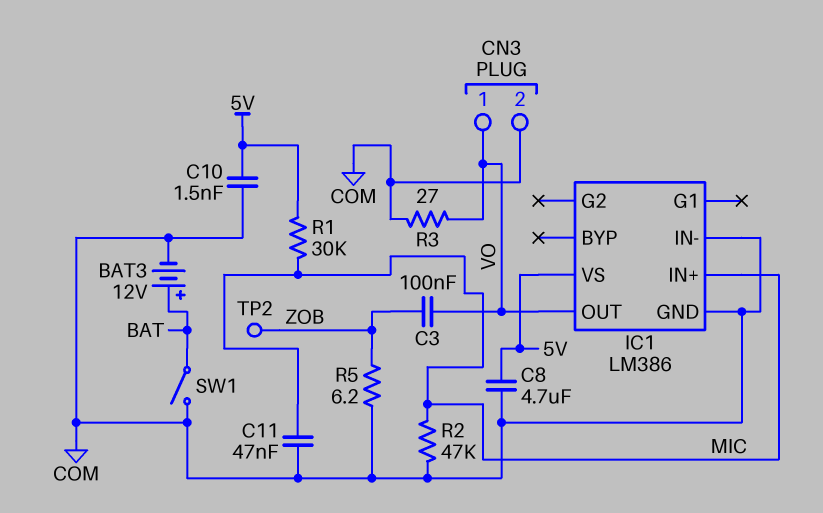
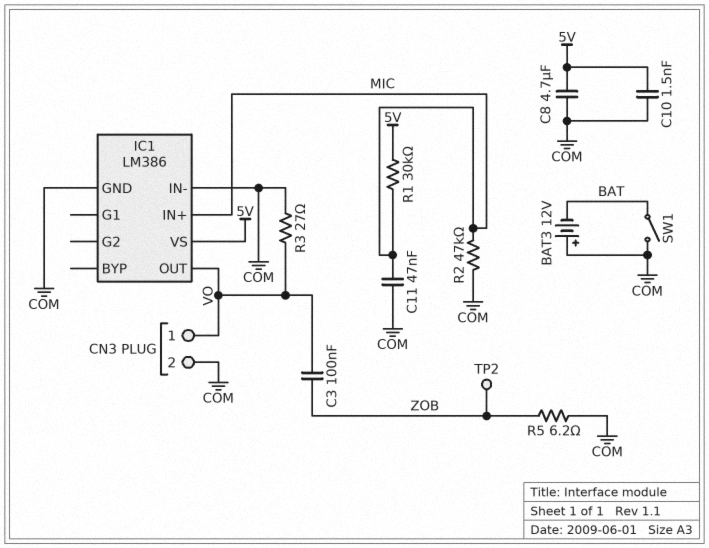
BAT3: 12V (plus BAT, minus COM) -> 12V (plus COM, minus BAT)

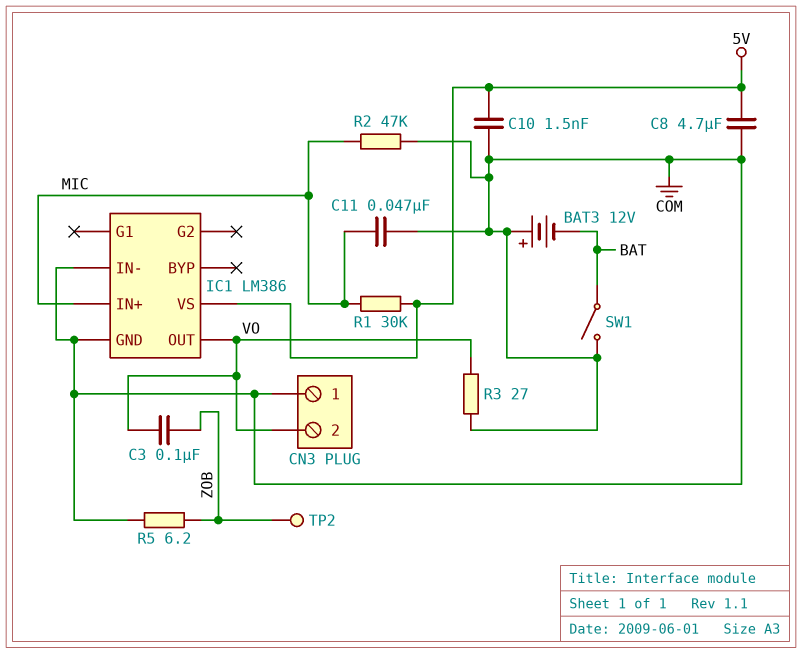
CN3 pin 1: VO -> COM
CN3 pin 2: COM -> VO

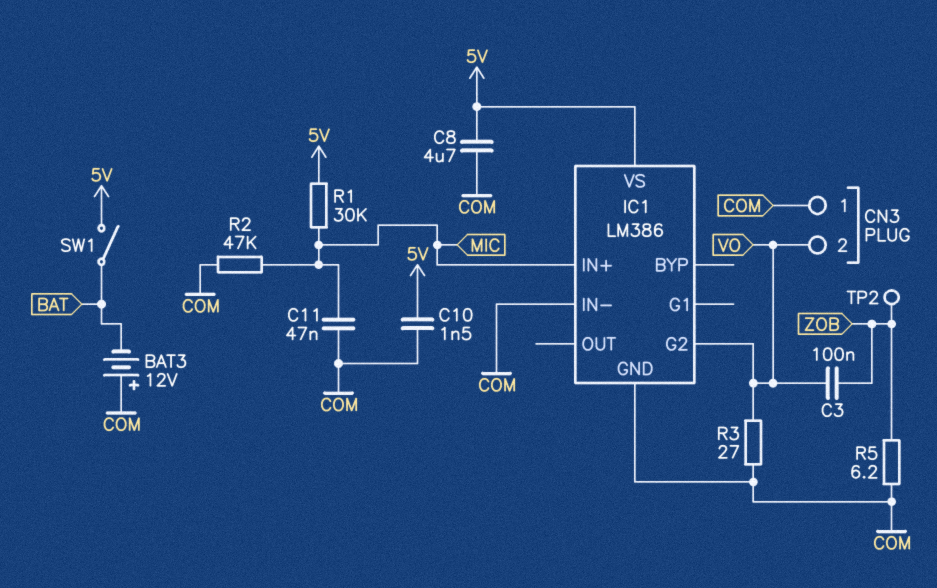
IC1 pin G2: none -> VO
IC1 pin OUT: VO -> none
SW1: switch (BAT, COM) -> switch (5V, BAT)

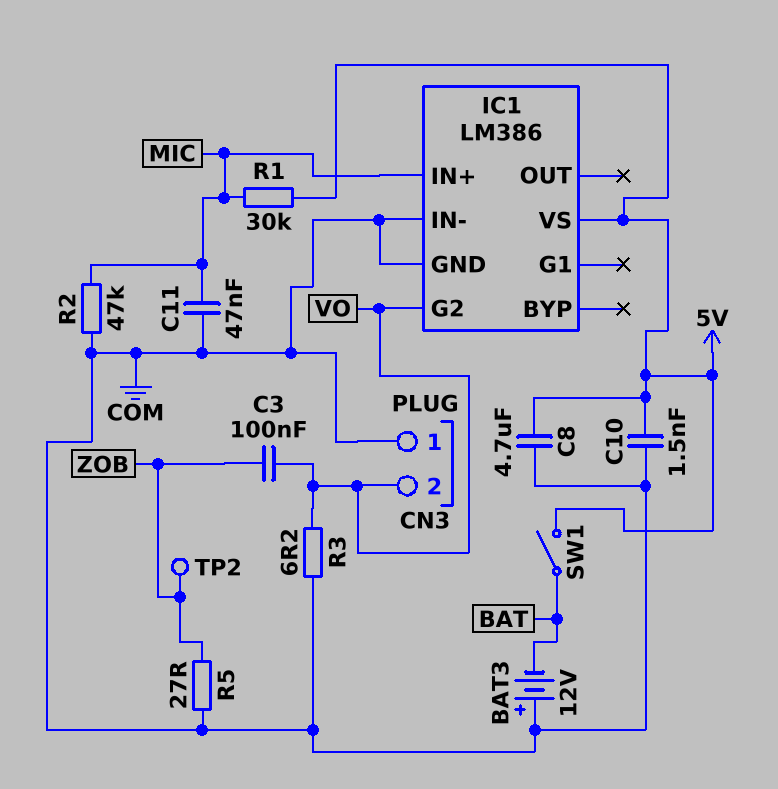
R3: 27 (COM, VO) -> 6.2 (COM, VO)
R5: 6.2 (COM, ZOB) -> 27 (COM, ZOB)

